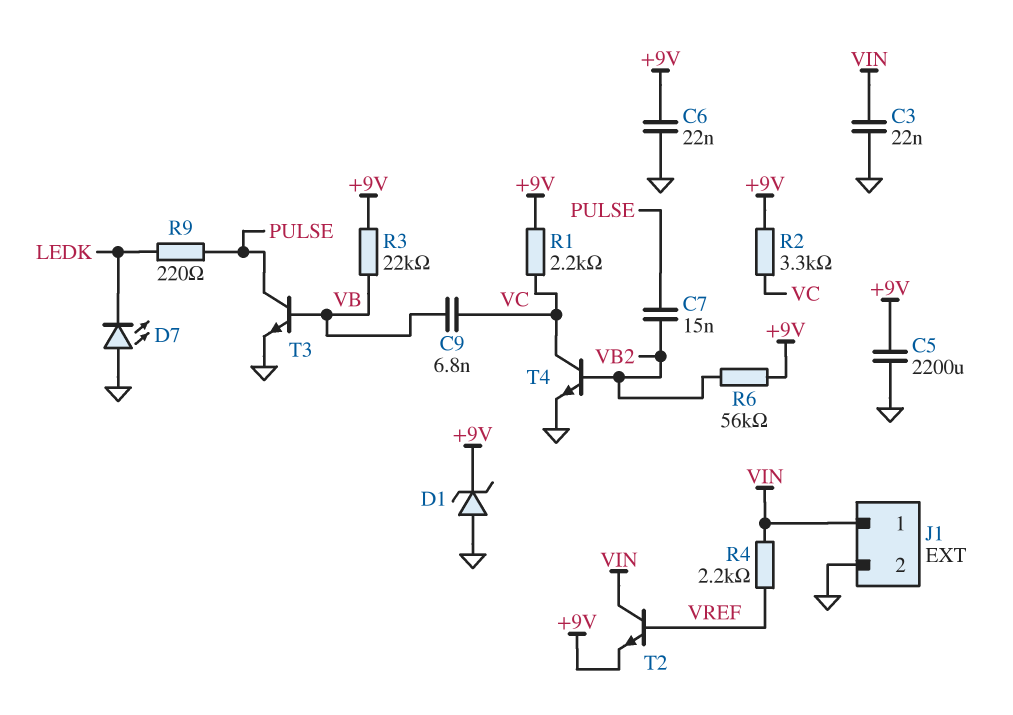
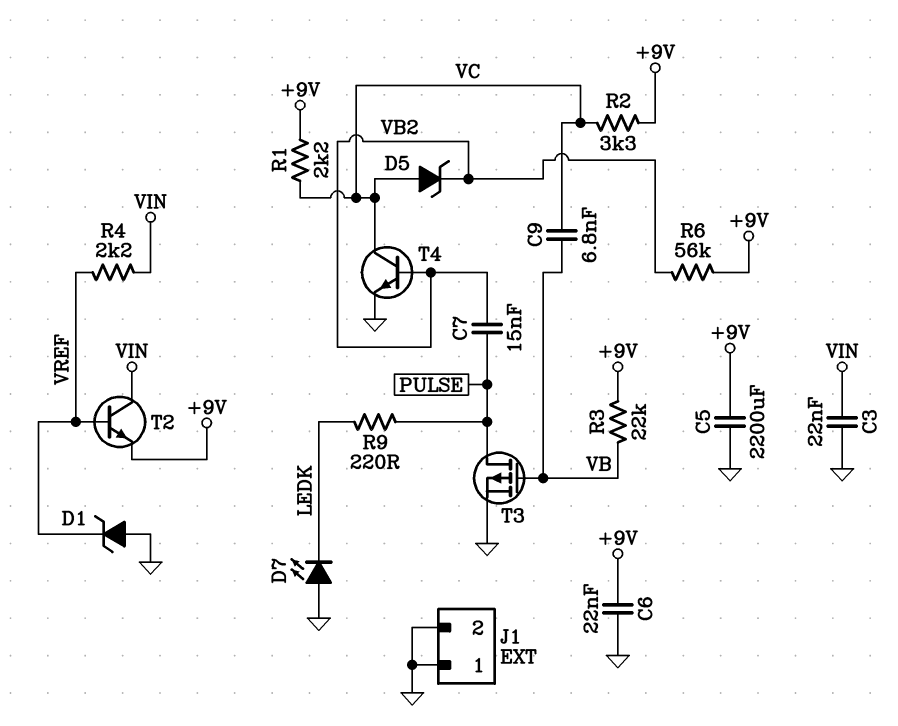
D1: zener (A GND, K +9V) -> zener (A GND, K VREF)
D5: none -> zener (A VC, K VB2)
J1 pin 1: VIN -> GND
T3: NPN (B VB, C PULSE, E GND) -> PMOS (G VB, D PULSE, S GND)

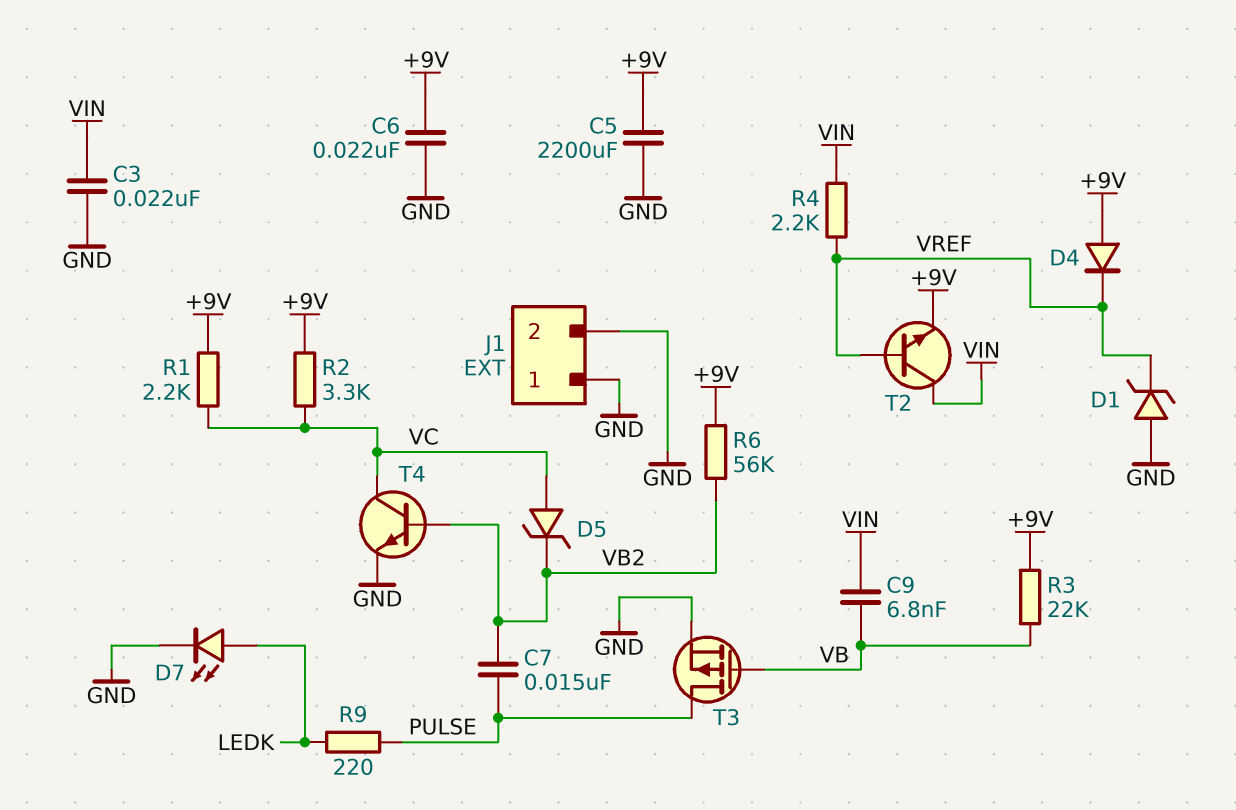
C9: 6.8nF (VB, VC) -> 6.8nF (VB, VIN)
D4: none -> diode (A +9V, K VREF)
D7: LED (A GND, K LEDK) -> LED (A LEDK, K GND)

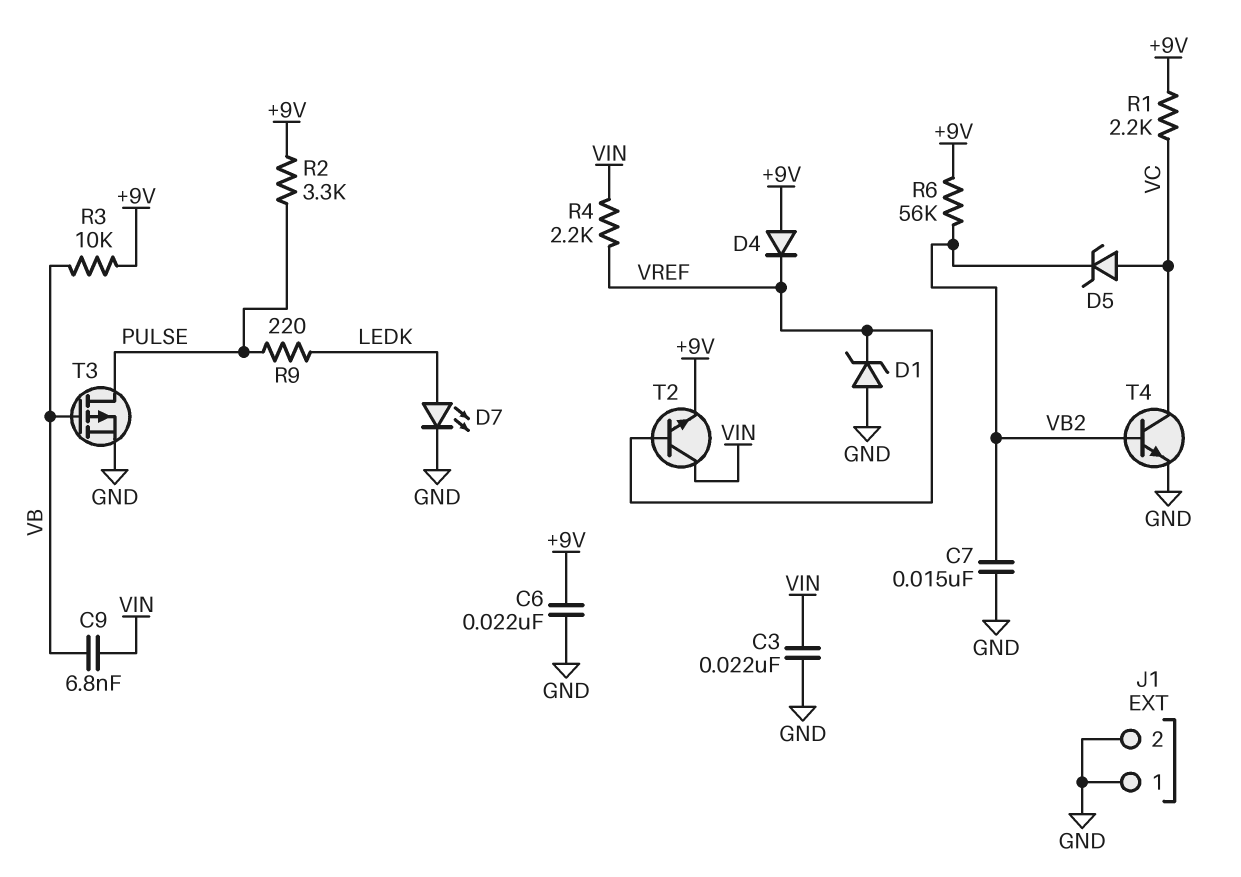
C5: 2200uF (+9V, GND) -> none
C7: 15nF (PULSE, VB2) -> 15nF (GND, VB2)
R2: 3.3k (+9V, VC) -> 3.3k (+9V, PULSE)
R3: 22k (+9V, VB) -> 10k (+9V, VB)

